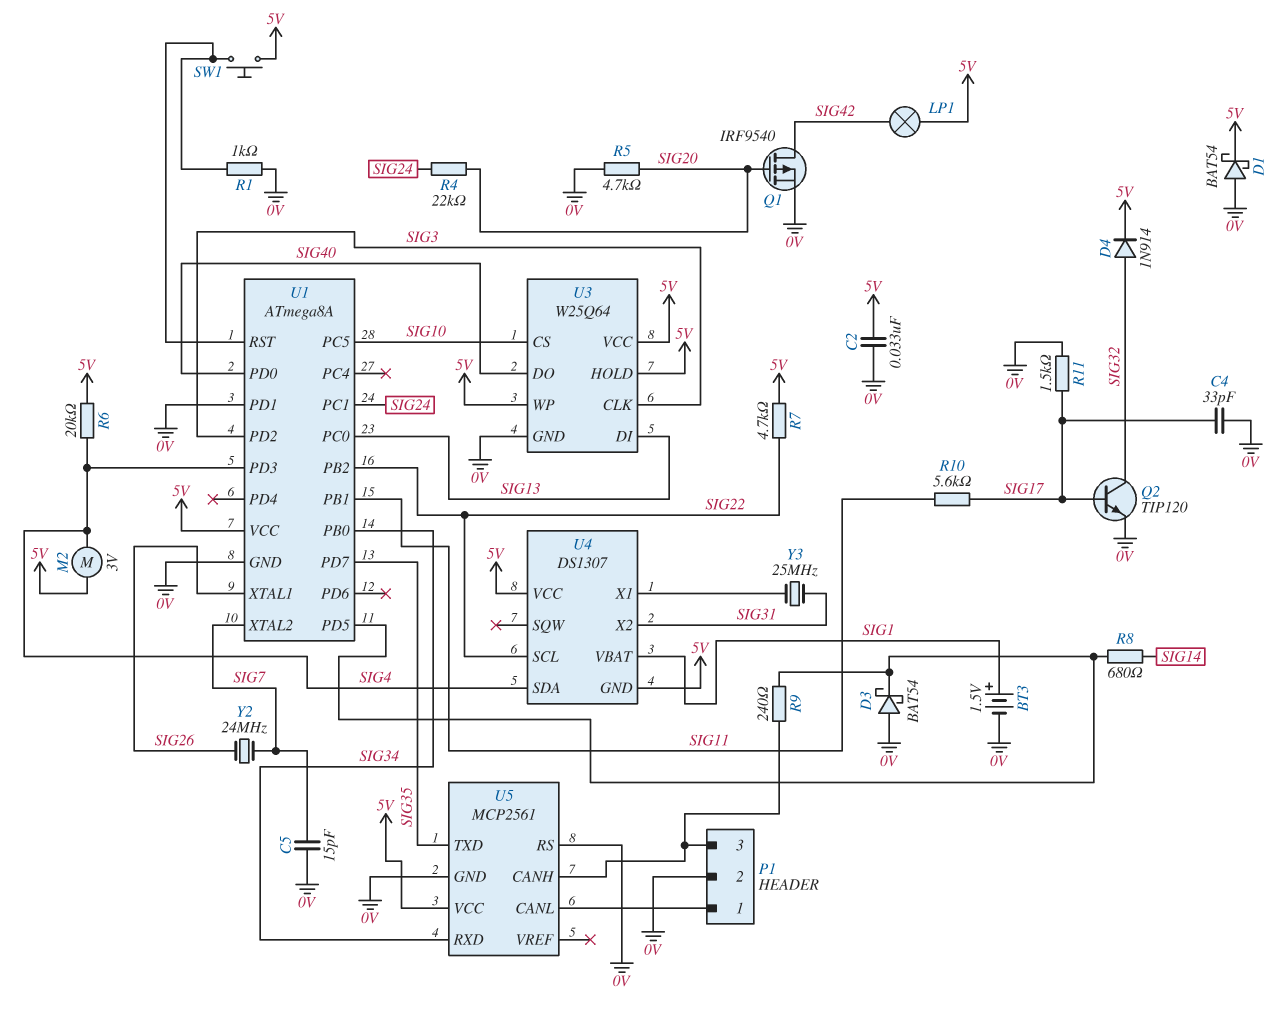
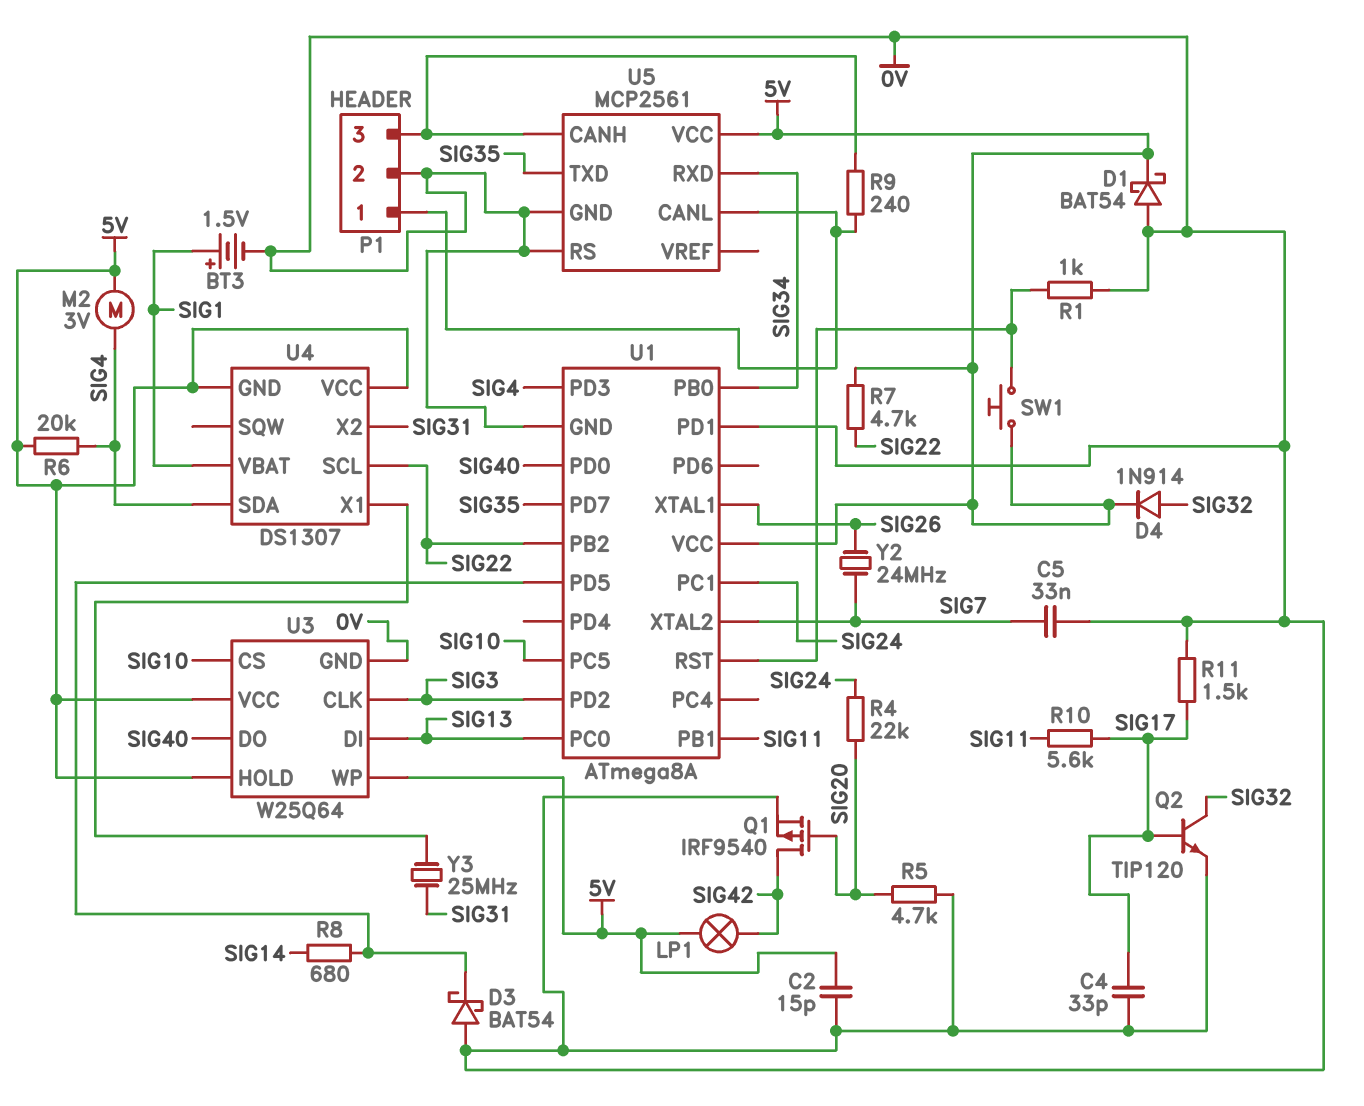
C2: 33nF (0V, 5V) -> 15pF (0V, 5V)
C5: 15pF (0V, SIG7) -> 33nF (0V, SIG7)
R9: 240 (P1/3, U1/PD5) -> 240 (P1/1, P1/3)

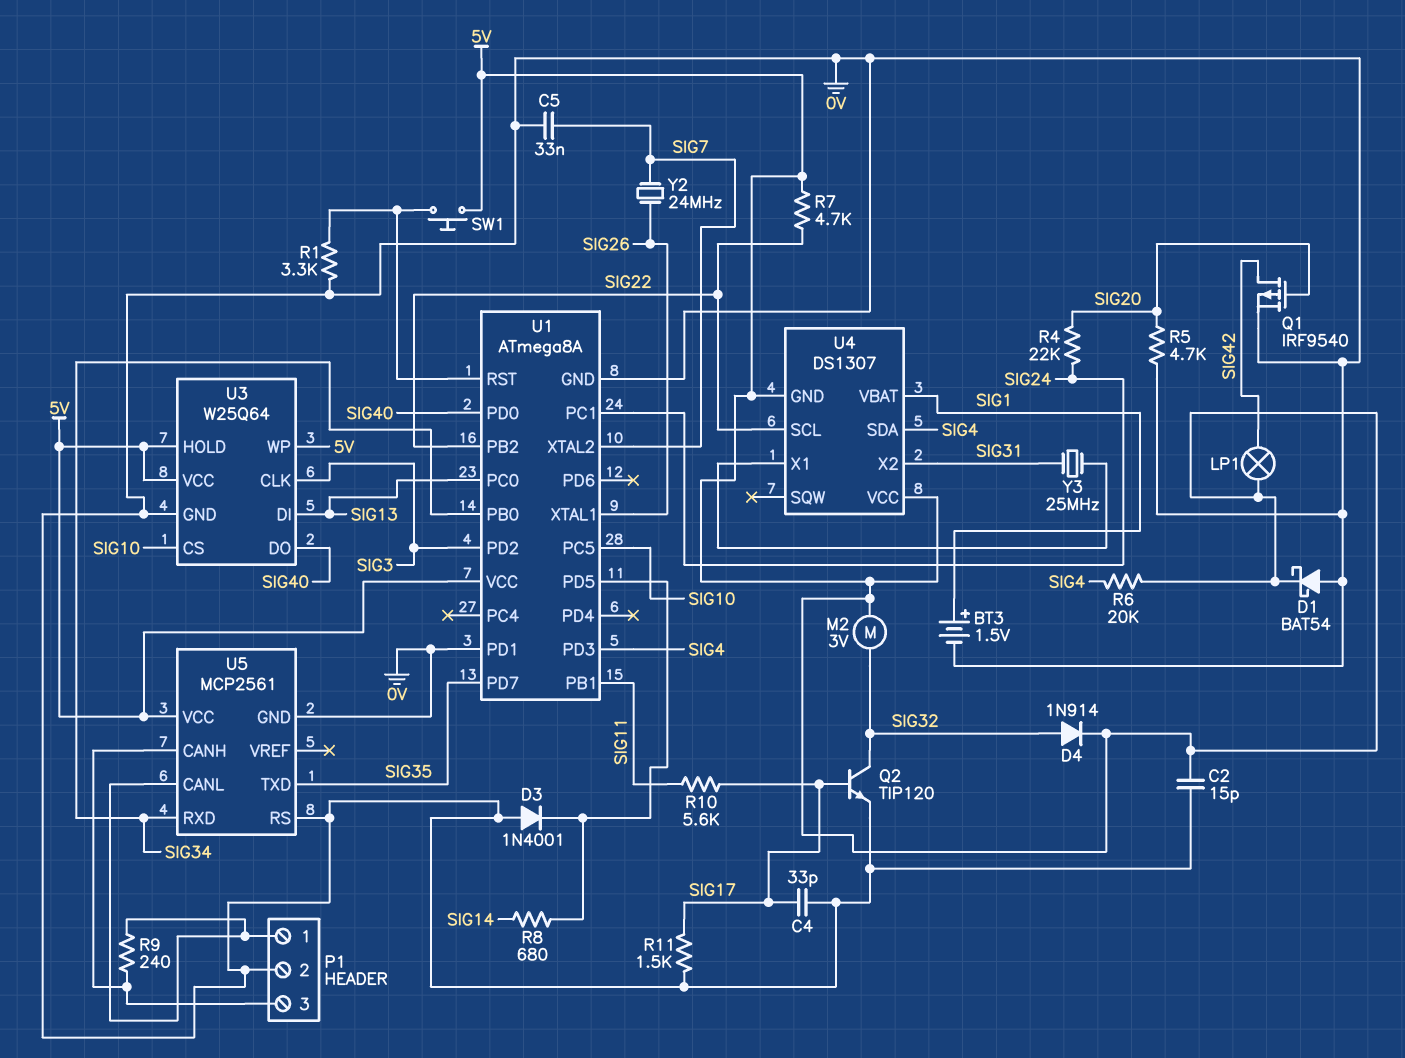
D3: schottky BAT54 (A 0V, K U1/PD5) -> diode 1N4001 (A 0V, K U1/PD5)
M2: motor 3V (5V, SIG4) -> motor 3V (5V, SIG32)
R1: 1k (0V, U1/RST) -> 3.3k (0V, U1/RST)

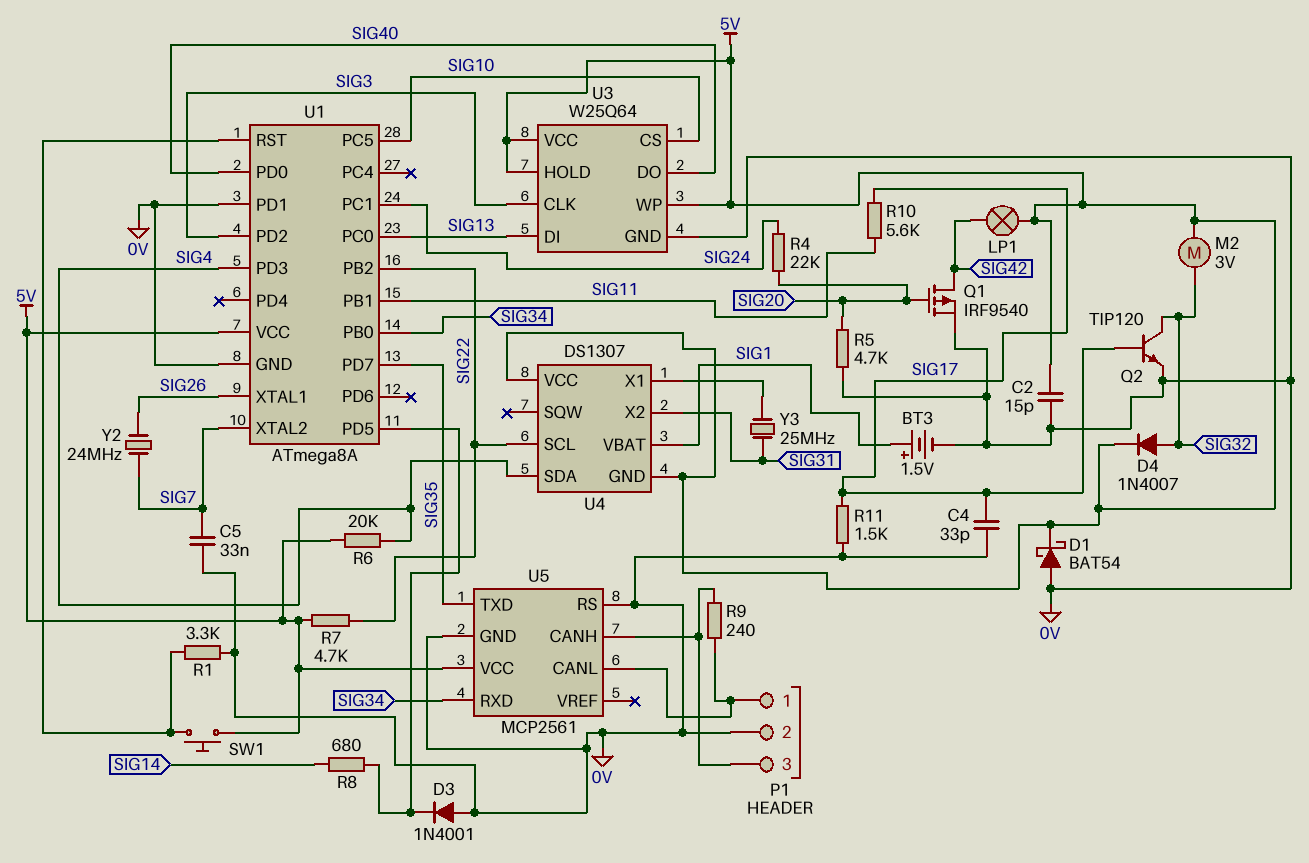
D4: diode 1N914 (A SIG32, K 5V) -> diode 1N4007 (A SIG32, K 5V)

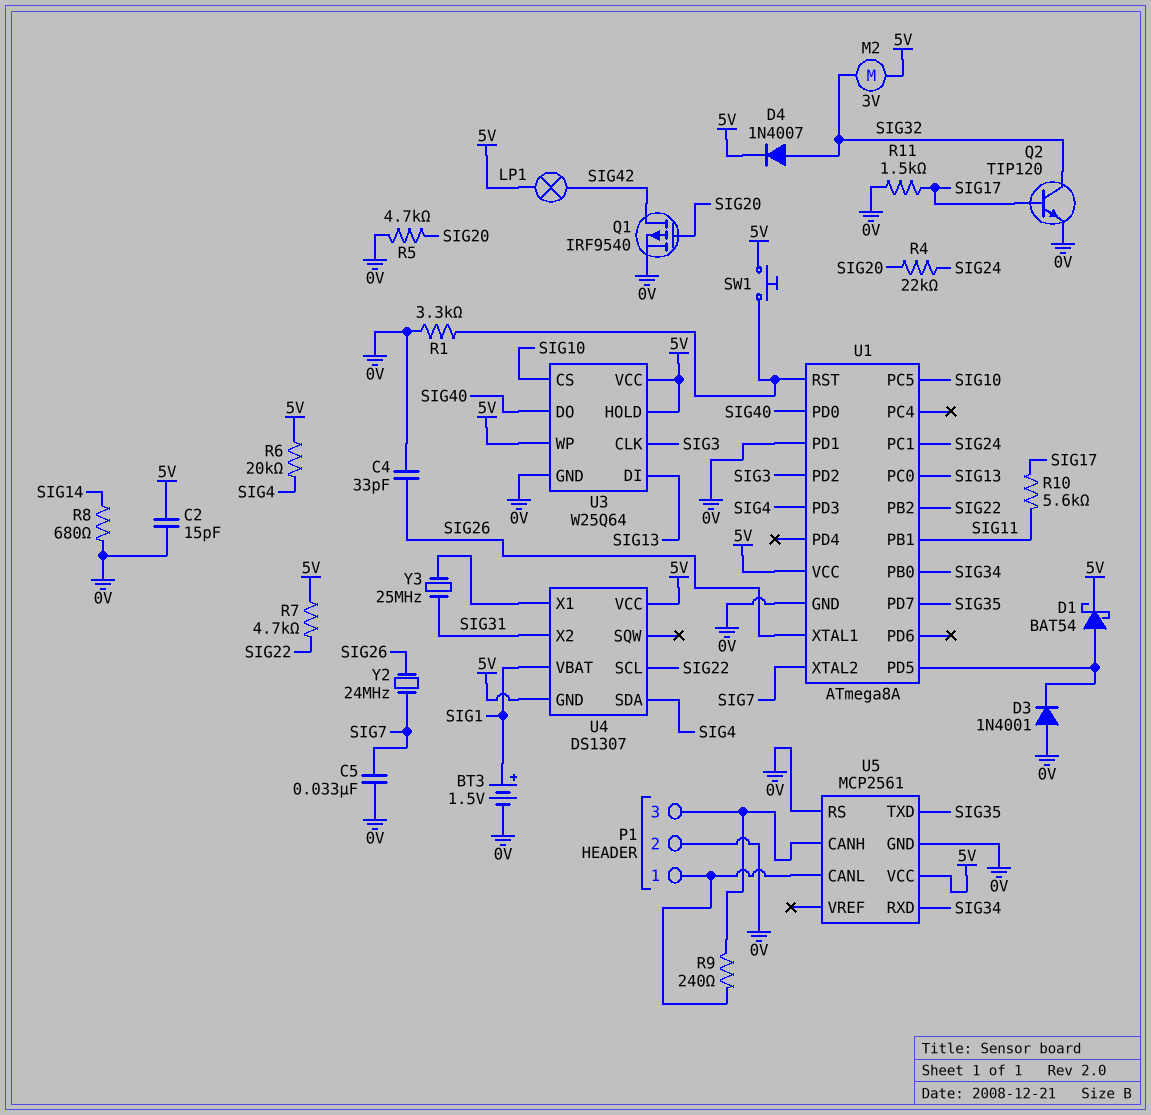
C4: 33pF (0V, SIG17) -> 33pF (0V, SIG26)
D1: schottky BAT54 (A 0V, K 5V) -> schottky BAT54 (A U1/PD5, K 5V)
R8: 680 (SIG14, U1/PD5) -> 680 (0V, SIG14)

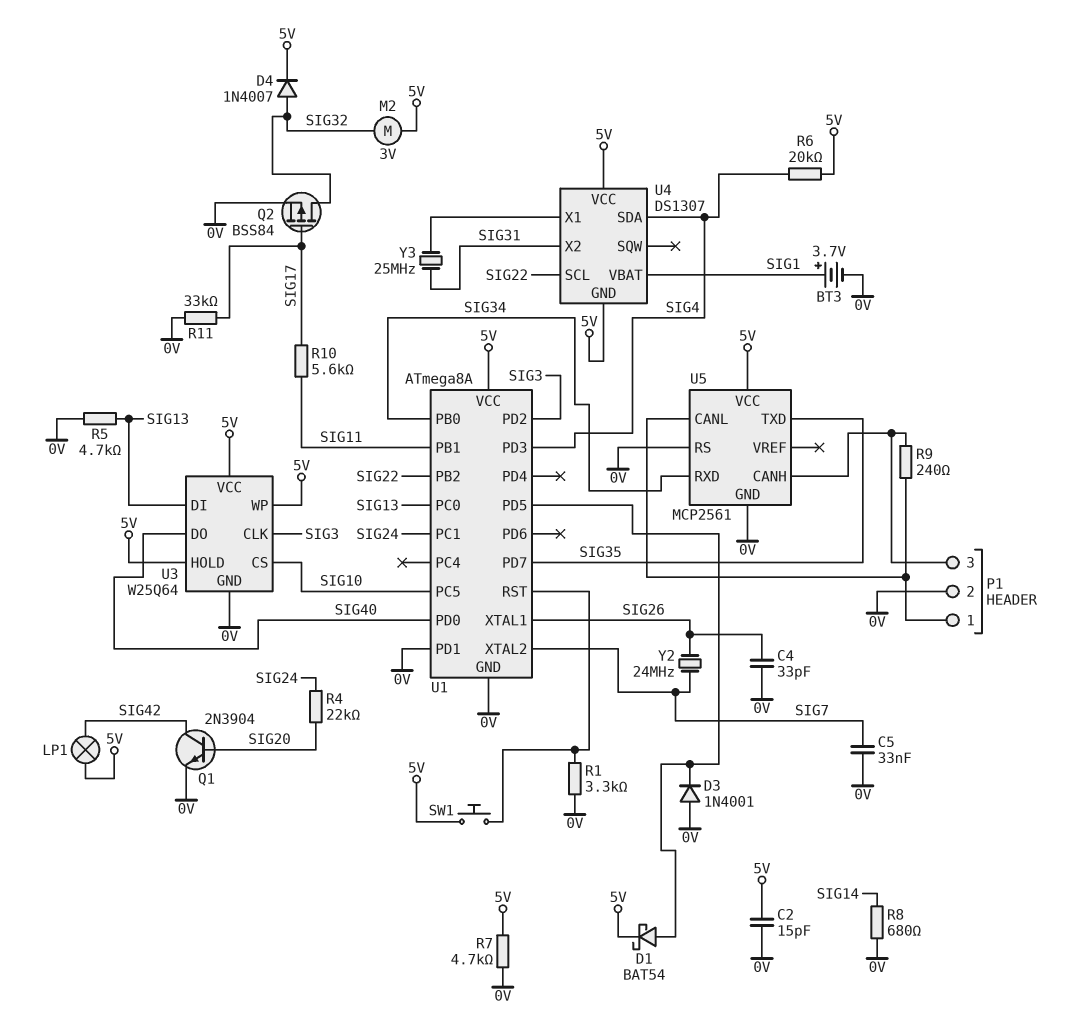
BT3: 1.5V (plus SIG1, minus 0V) -> 3.7V (plus SIG1, minus 0V)
Q1: PMOS IRF9540 (G SIG20, D SIG42, S 0V) -> NPN 2N3904 (B SIG20, C SIG42, E 0V)
Q2: NPN TIP120 (B SIG17, C SIG32, E 0V) -> PMOS BSS84 (G SIG17, D SIG32, S 0V)
R5: 4.7k (0V, SIG20) -> 4.7k (0V, SIG13)
R7: 4.7k (5V, SIG22) -> 4.7k (0V, 5V)
R11: 1.5k (0V, SIG17) -> 33k (0V, SIG17)

